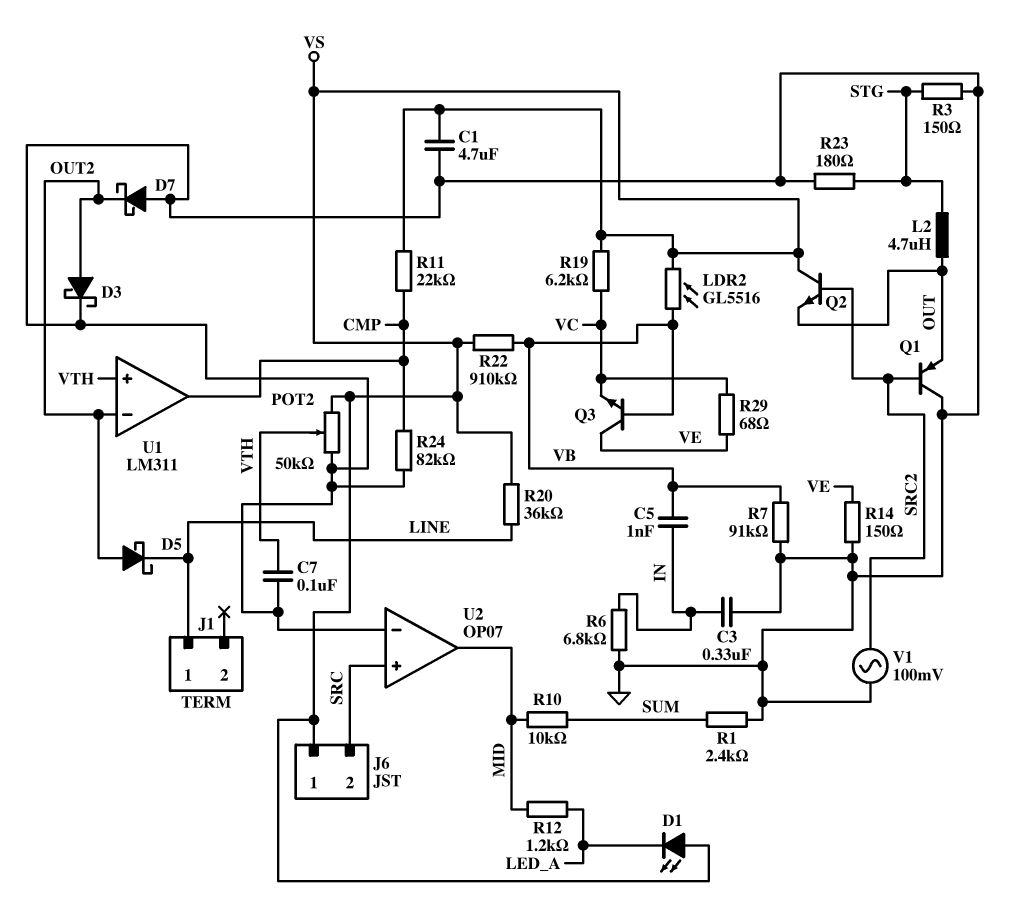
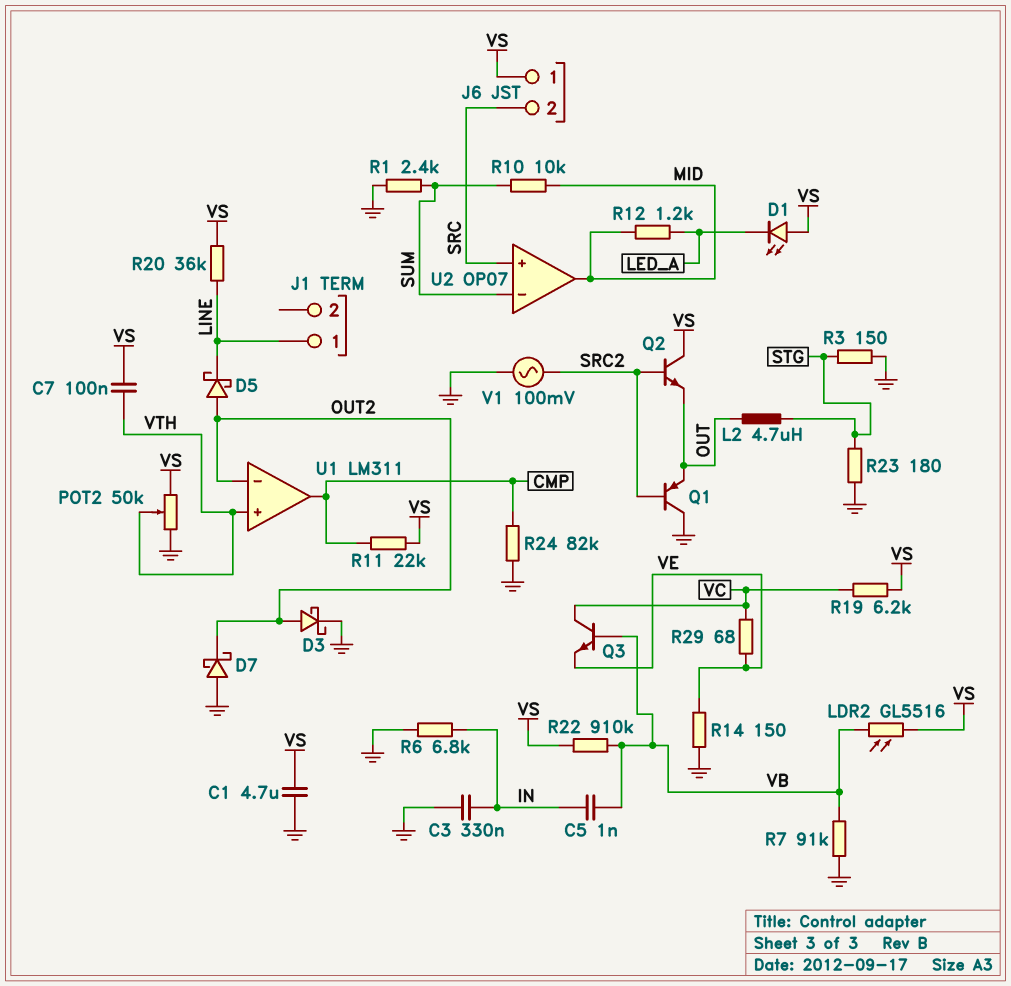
C7: 100nF (GND, VTH) -> 100nF (VS, VTH)
Q3: NPN (B VB, C VE, E VC) -> NPN (B VB, C VC, E VE)
U2 pin in-: GND -> SUM

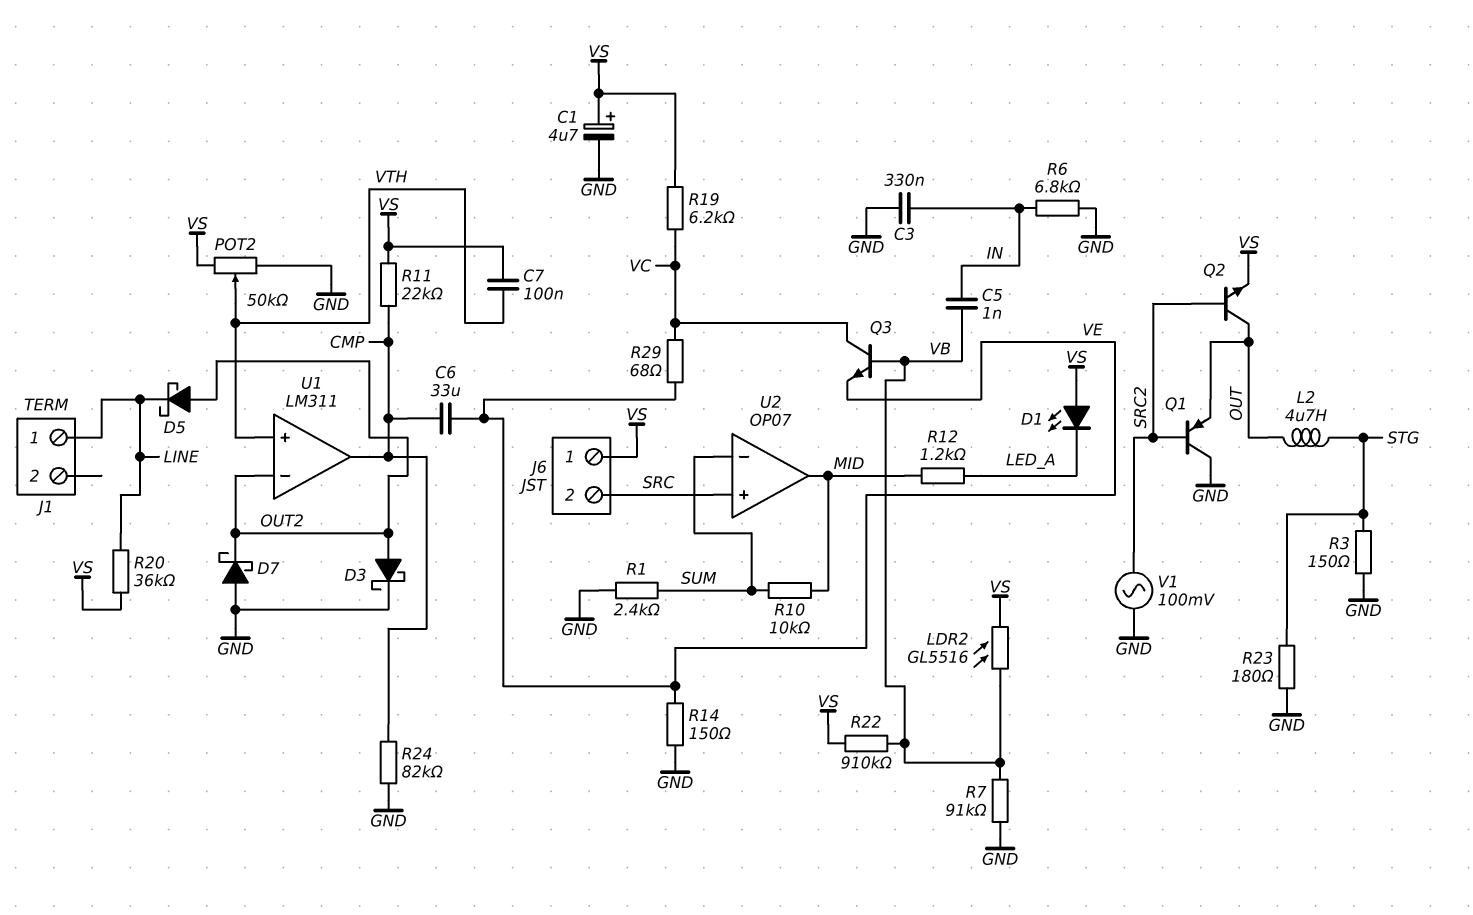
C1: 4.7uF (GND, VS) -> 4.7uF (plus VS, minus GND)
C6: none -> 33uF (CMP, VE)
Q2: NPN (B SRC2, C VS, E OUT) -> NPN (B SRC2, C OUT, E VS)

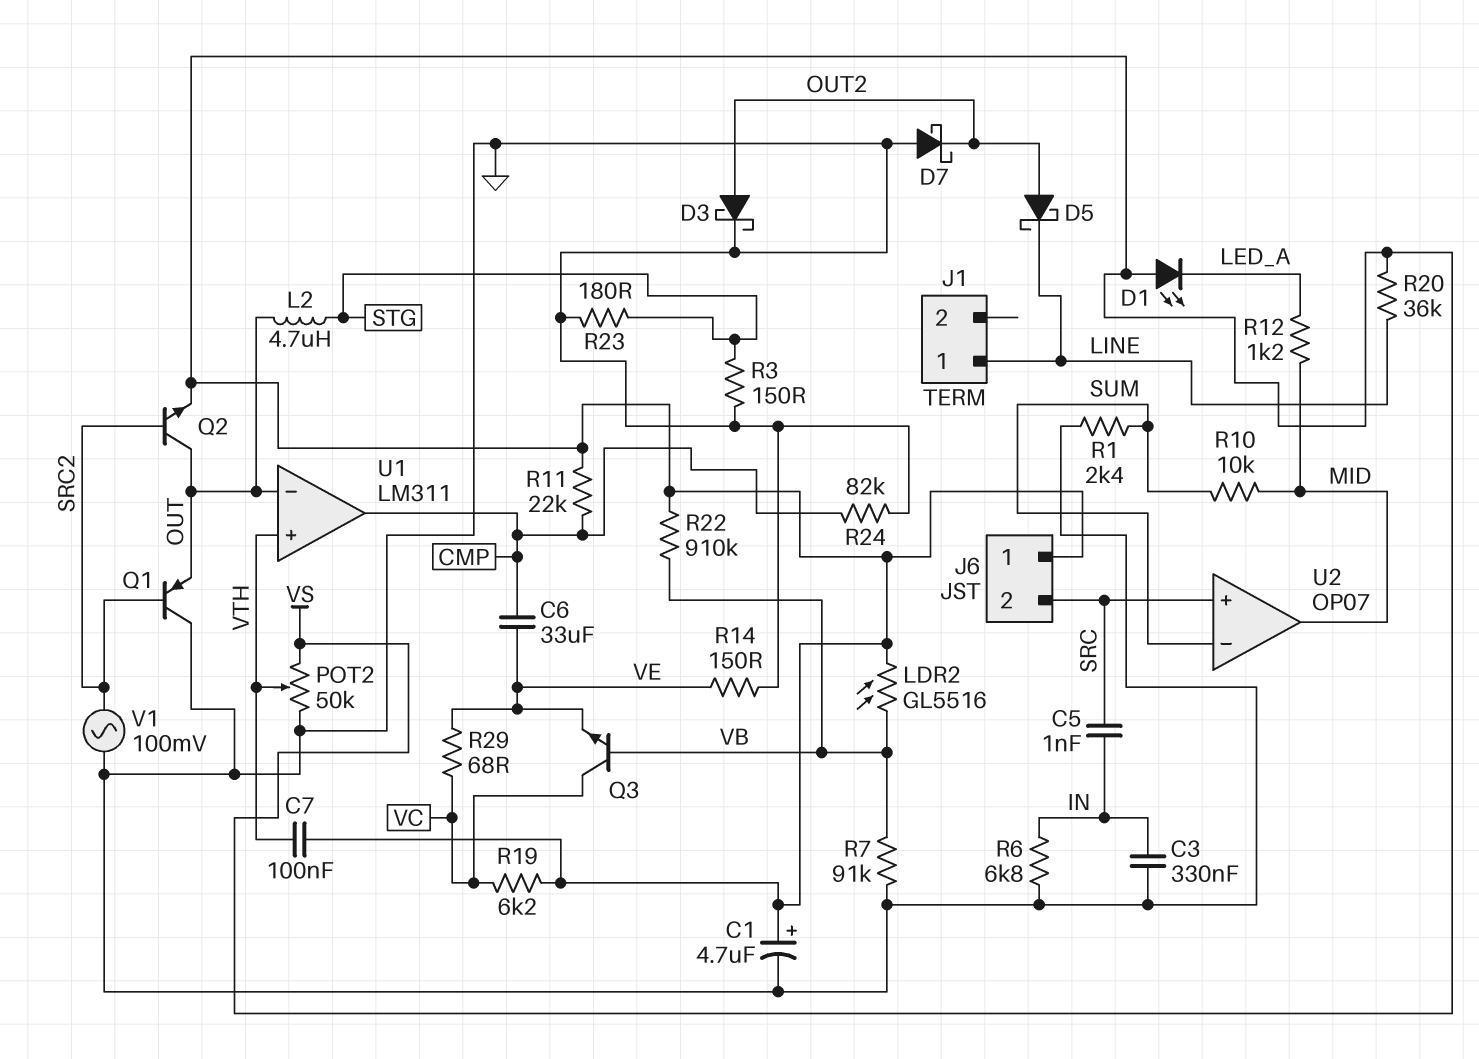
C5: 1nF (IN, VB) -> 1nF (IN, SRC)
U1 pin in-: OUT2 -> OUT

